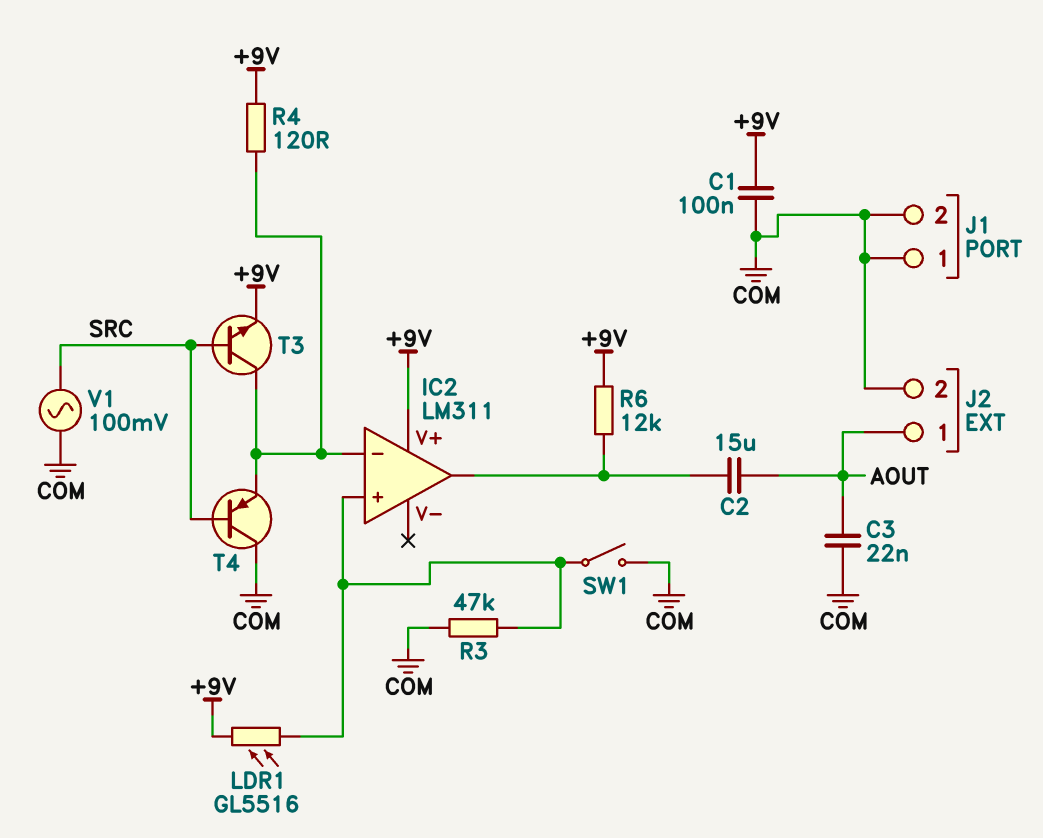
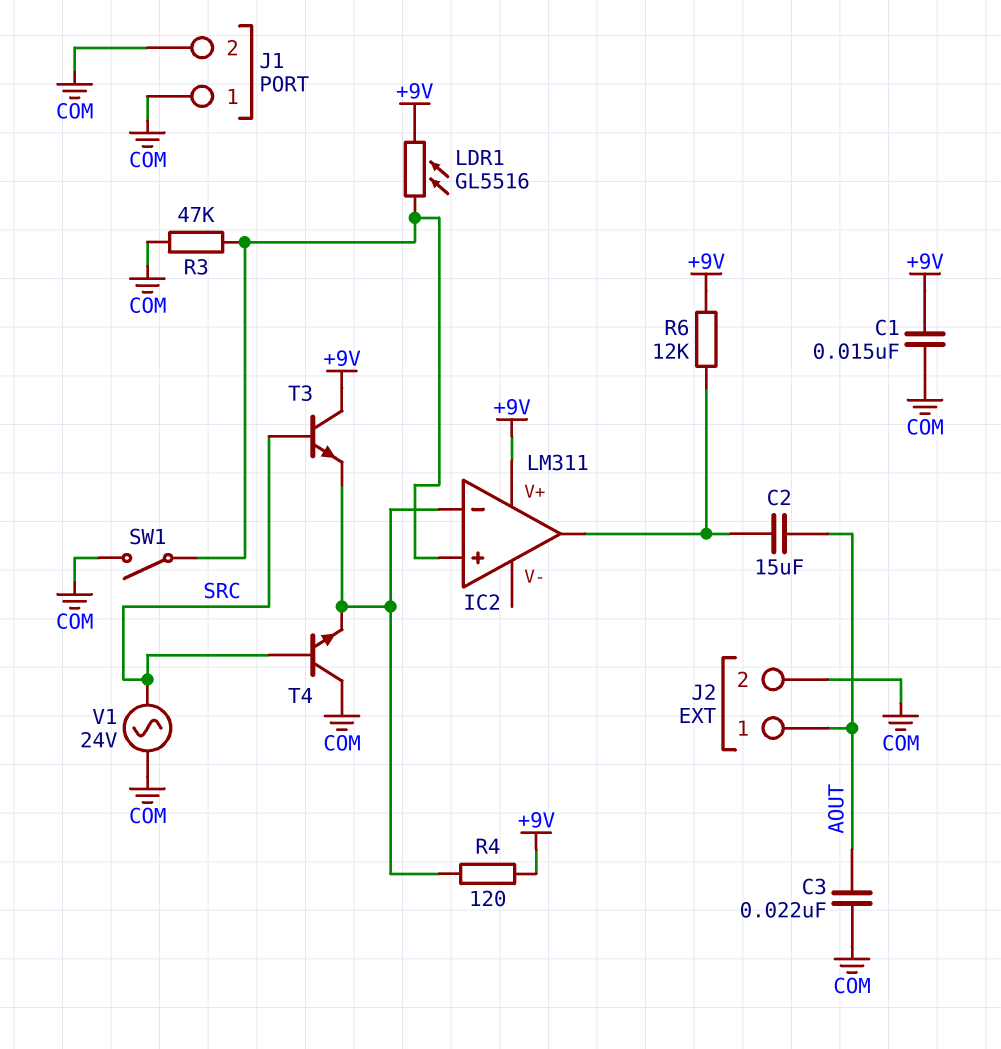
C1: 100nF (+9V, COM) -> 15nF (+9V, COM)
T3: NPN (B SRC, C IC2/in-, E +9V) -> NPN (B SRC, C +9V, E IC2/in-)
T4: PNP (B SRC, C COM, E IC2/in-) -> NPN (B SRC, C COM, E IC2/in-)
V1: AC 100mV (COM, SRC) -> AC 24V (COM, SRC)

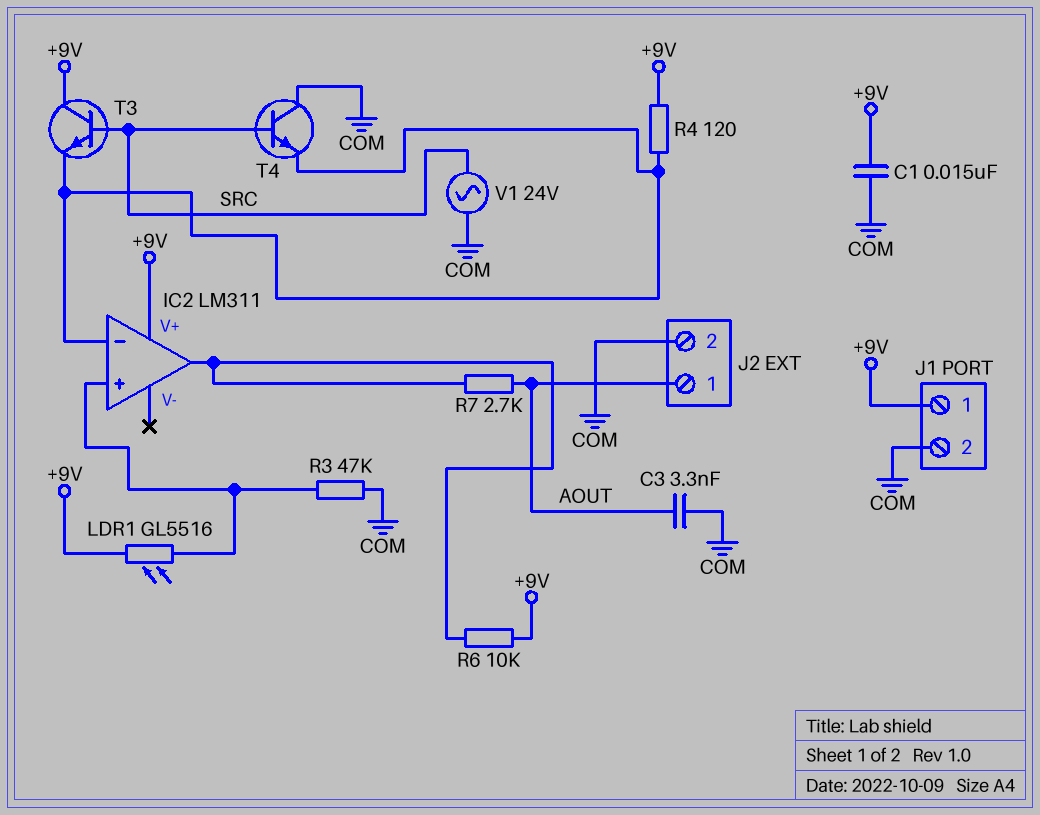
C2: 15uF (AOUT, IC2/out) -> none
C3: 22nF (AOUT, COM) -> 3.3nF (AOUT, COM)
J1 pin 1: COM -> +9V
R6: 12k (+9V, IC2/out) -> 10k (+9V, IC2/out)
R7: none -> 2.7k (AOUT, IC2/out)
SW1: switch (COM, IC2/in+) -> none

